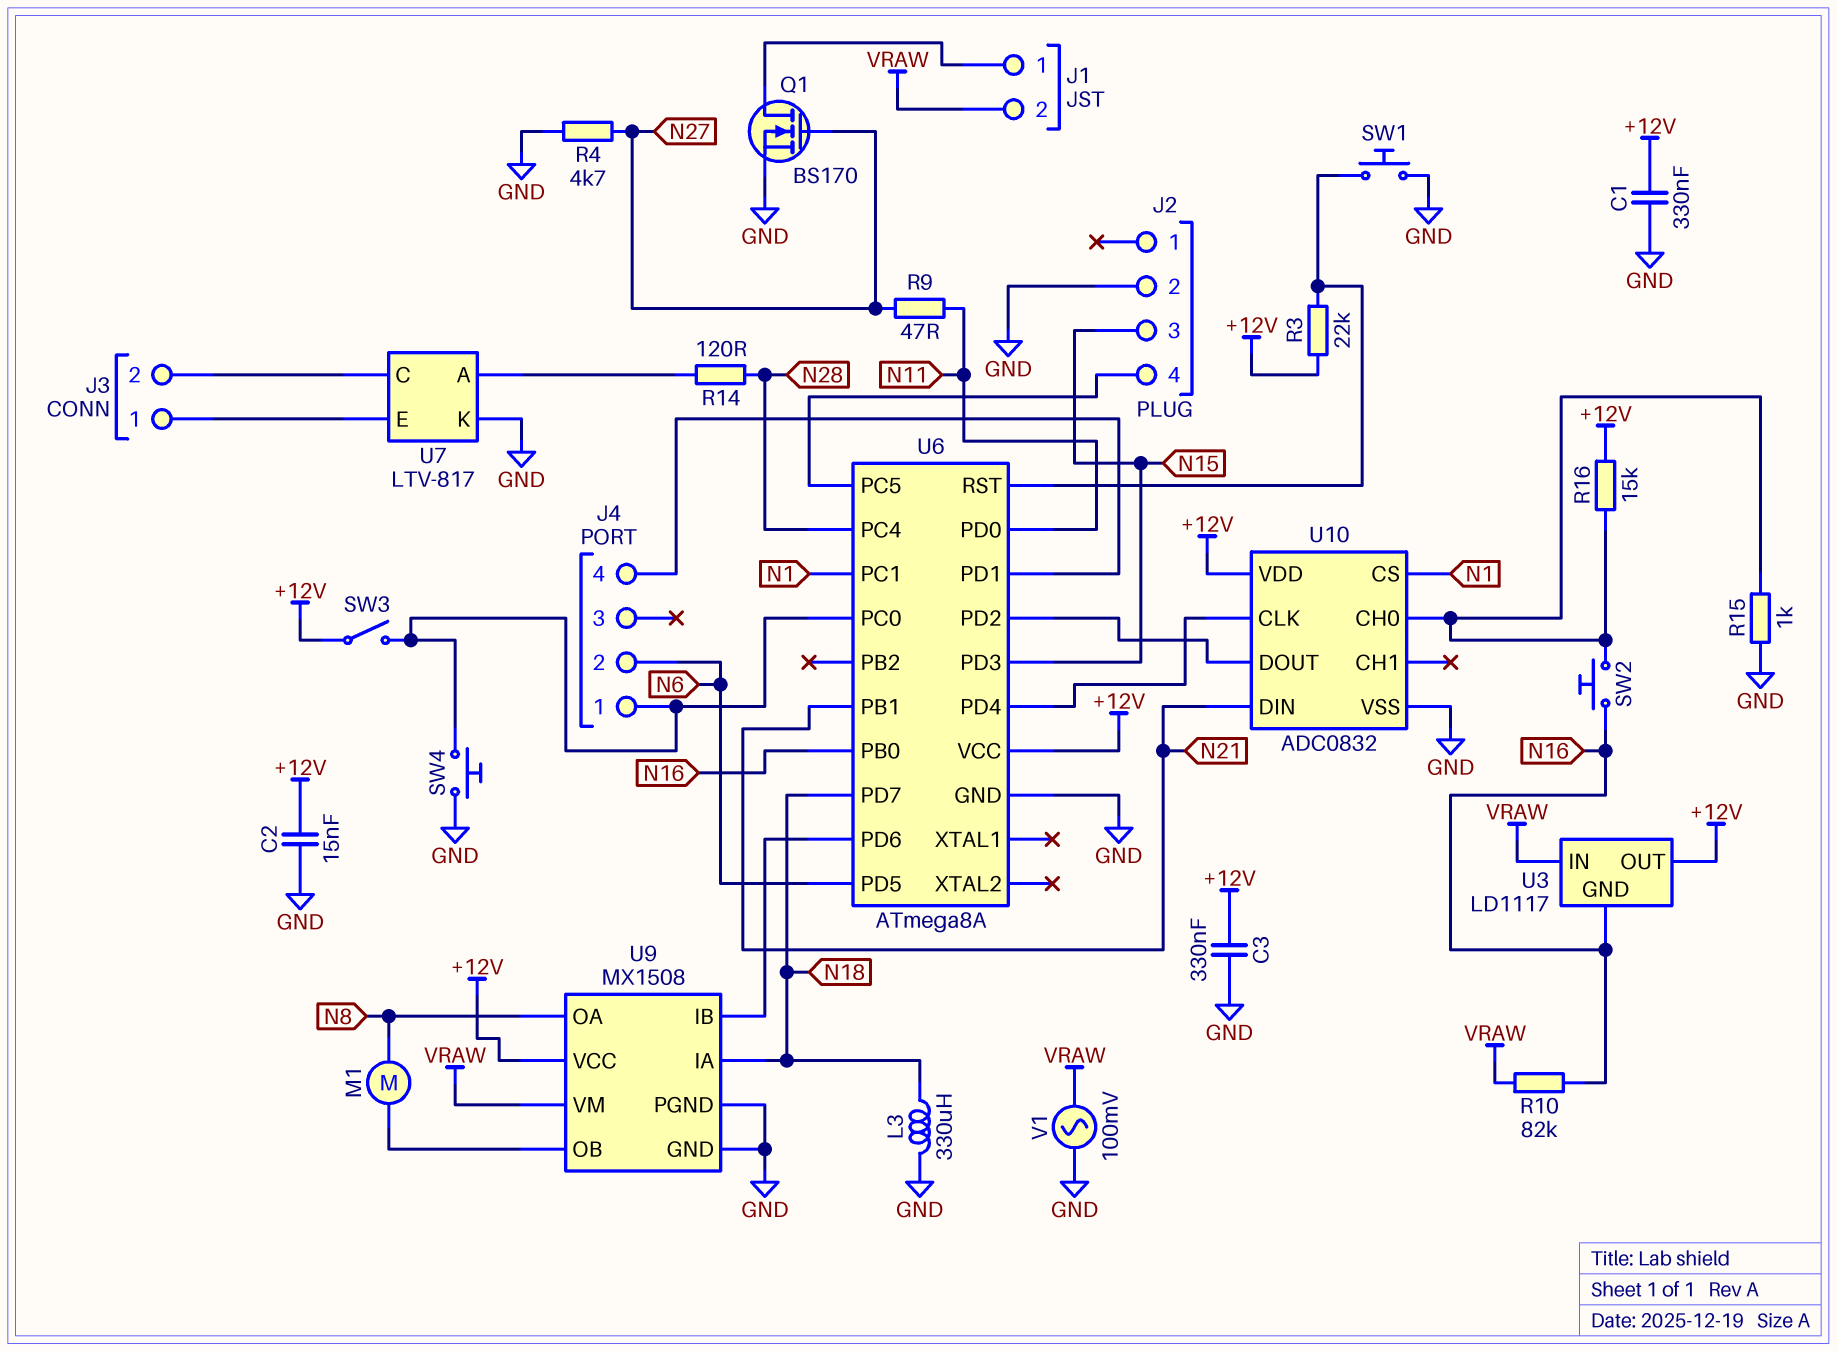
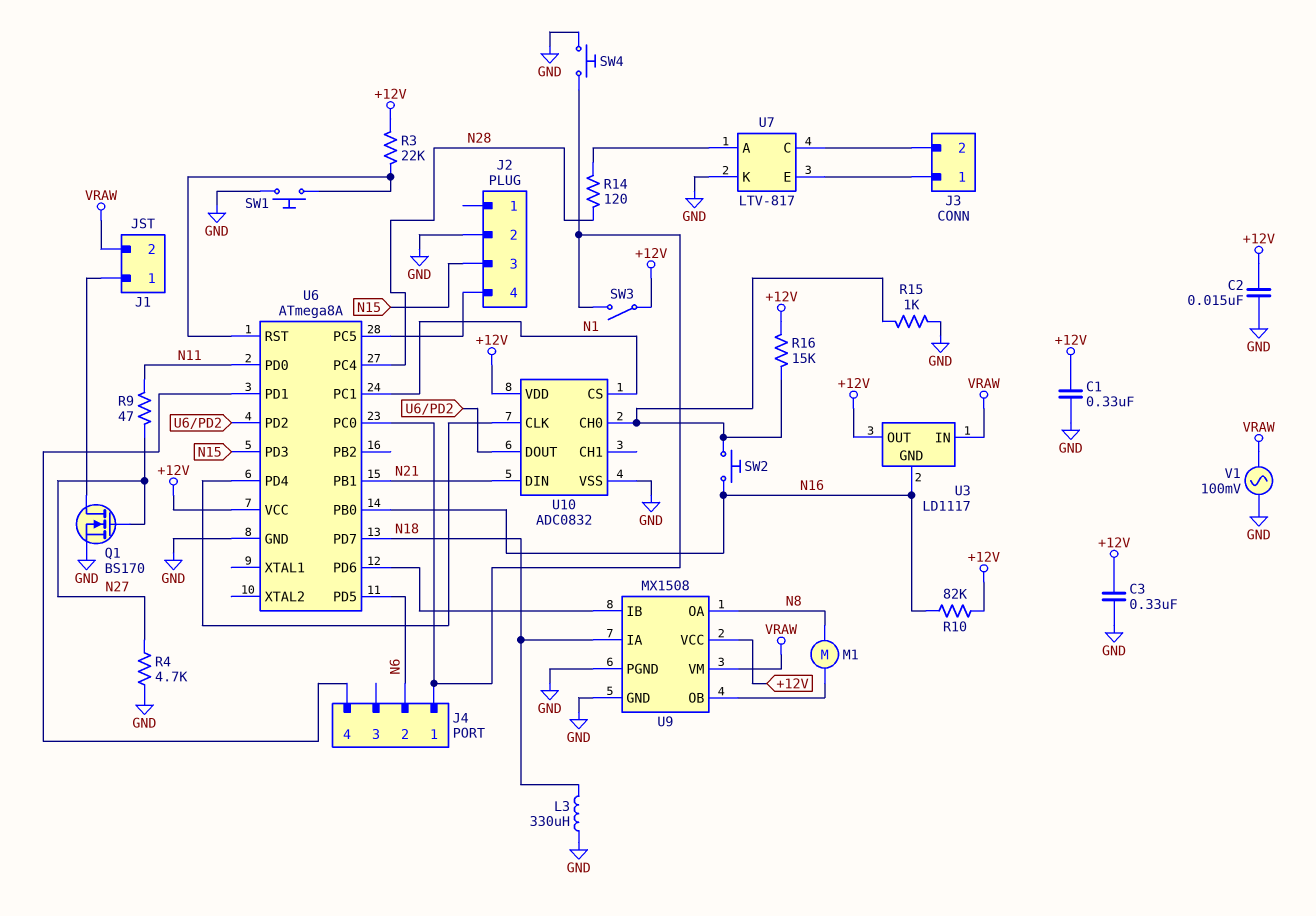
R10: 82k (N16, VRAW) -> 82k (+12V, N16)

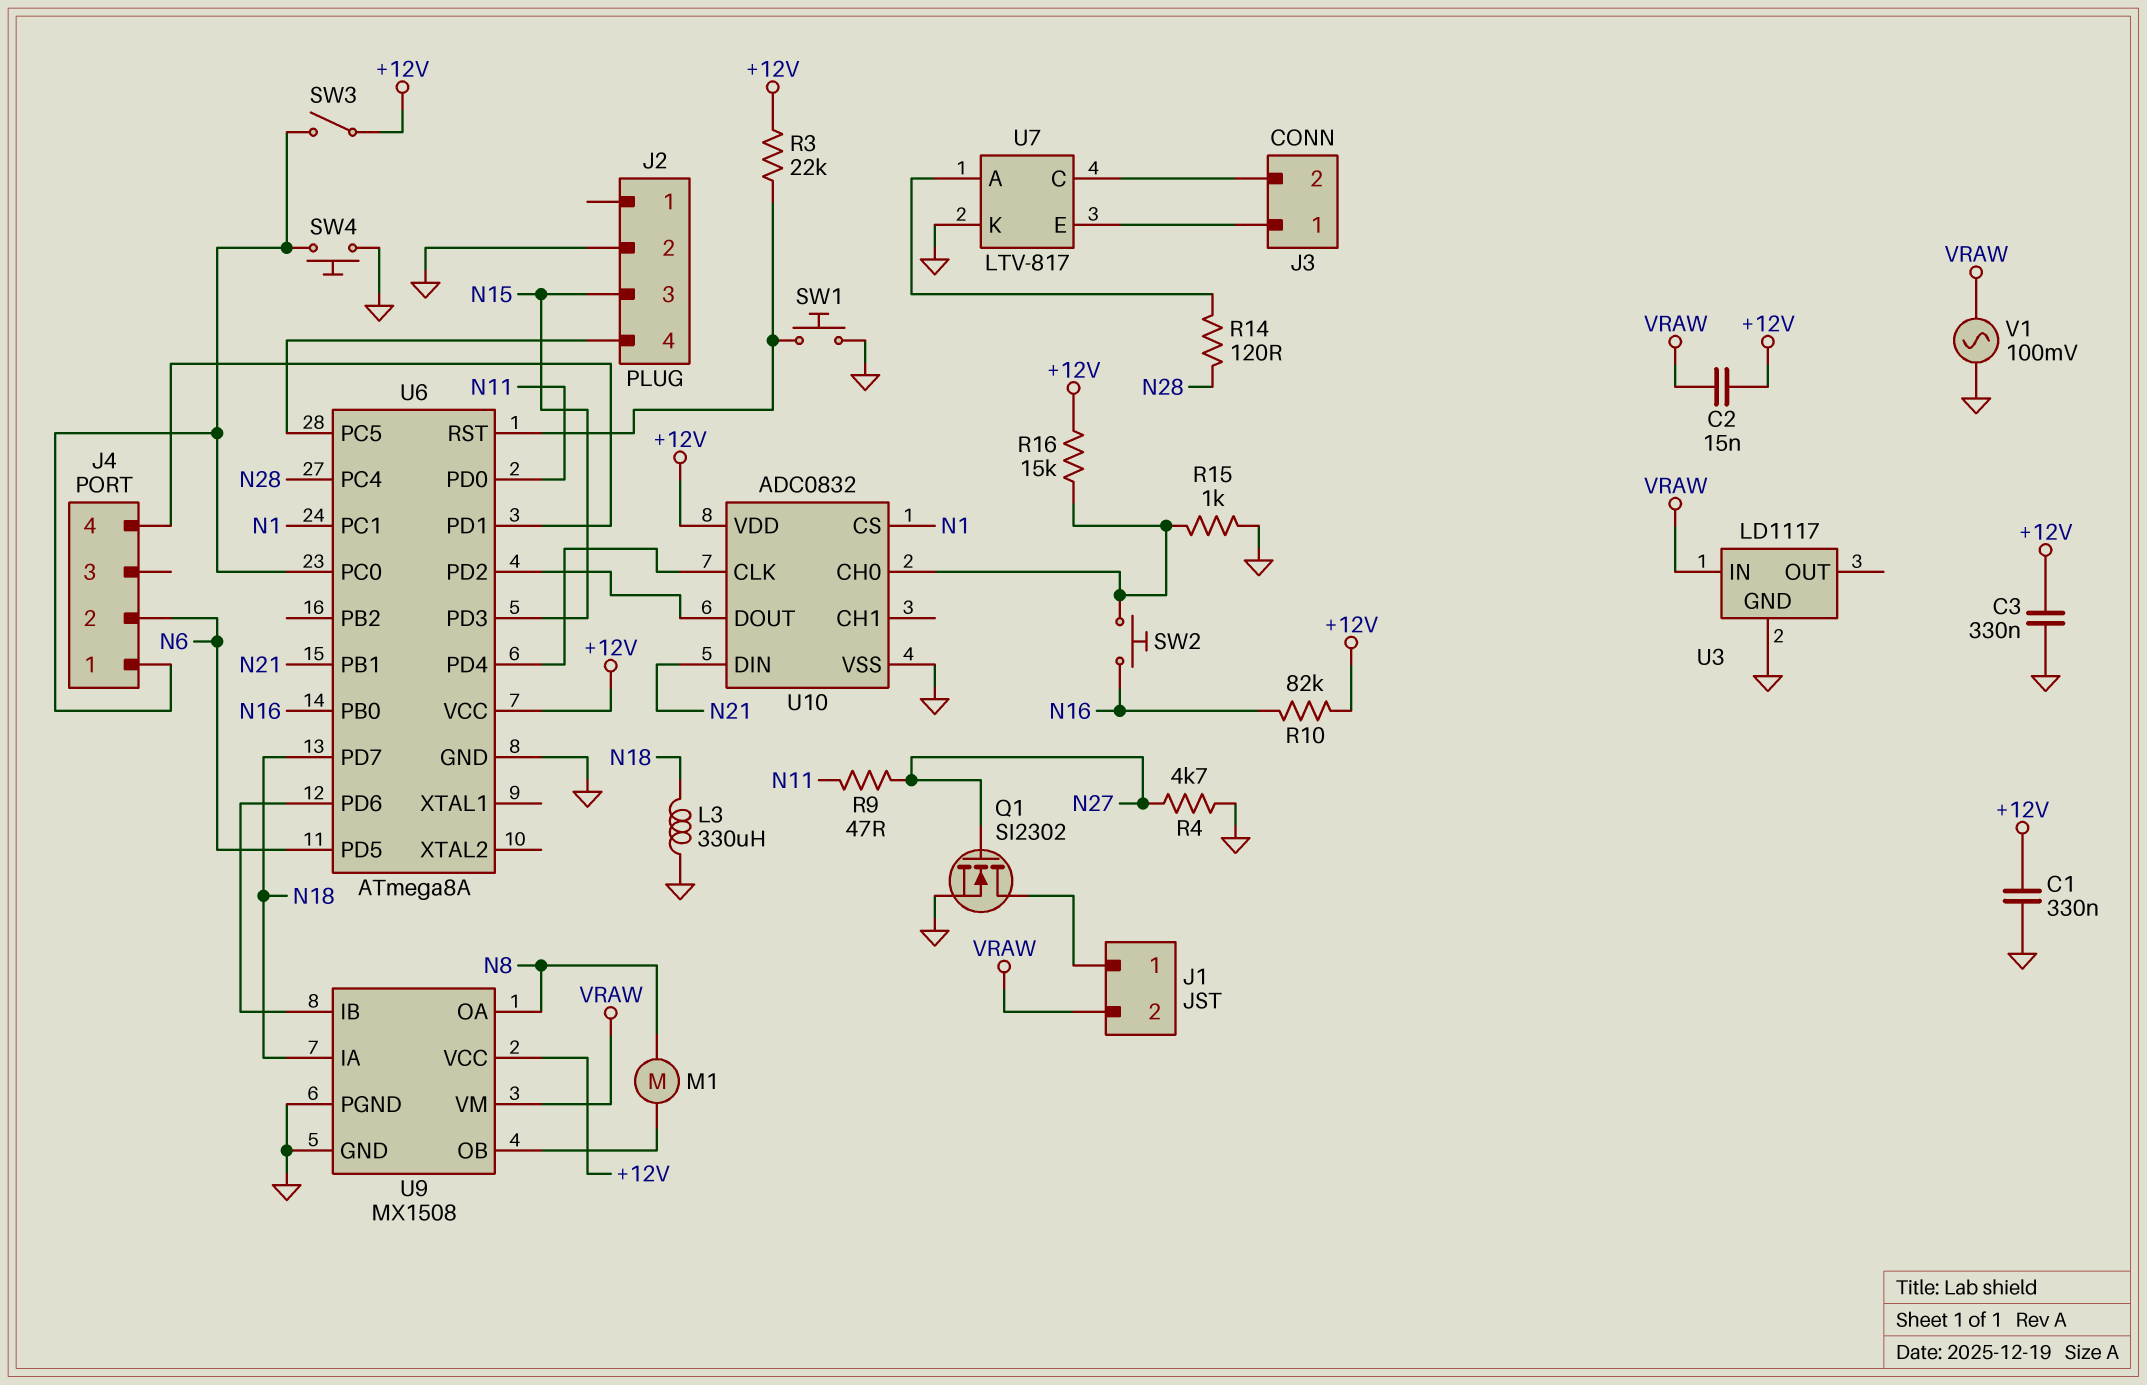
C2: 15nF (+12V, GND) -> 15nF (+12V, VRAW)
Q1: NMOS BS170 (G N27, D J1/1, S GND) -> NMOS SI2302 (G N27, D J1/1, S GND)
U3 pin GND: N16 -> GND
U3 pin OUT: +12V -> none

